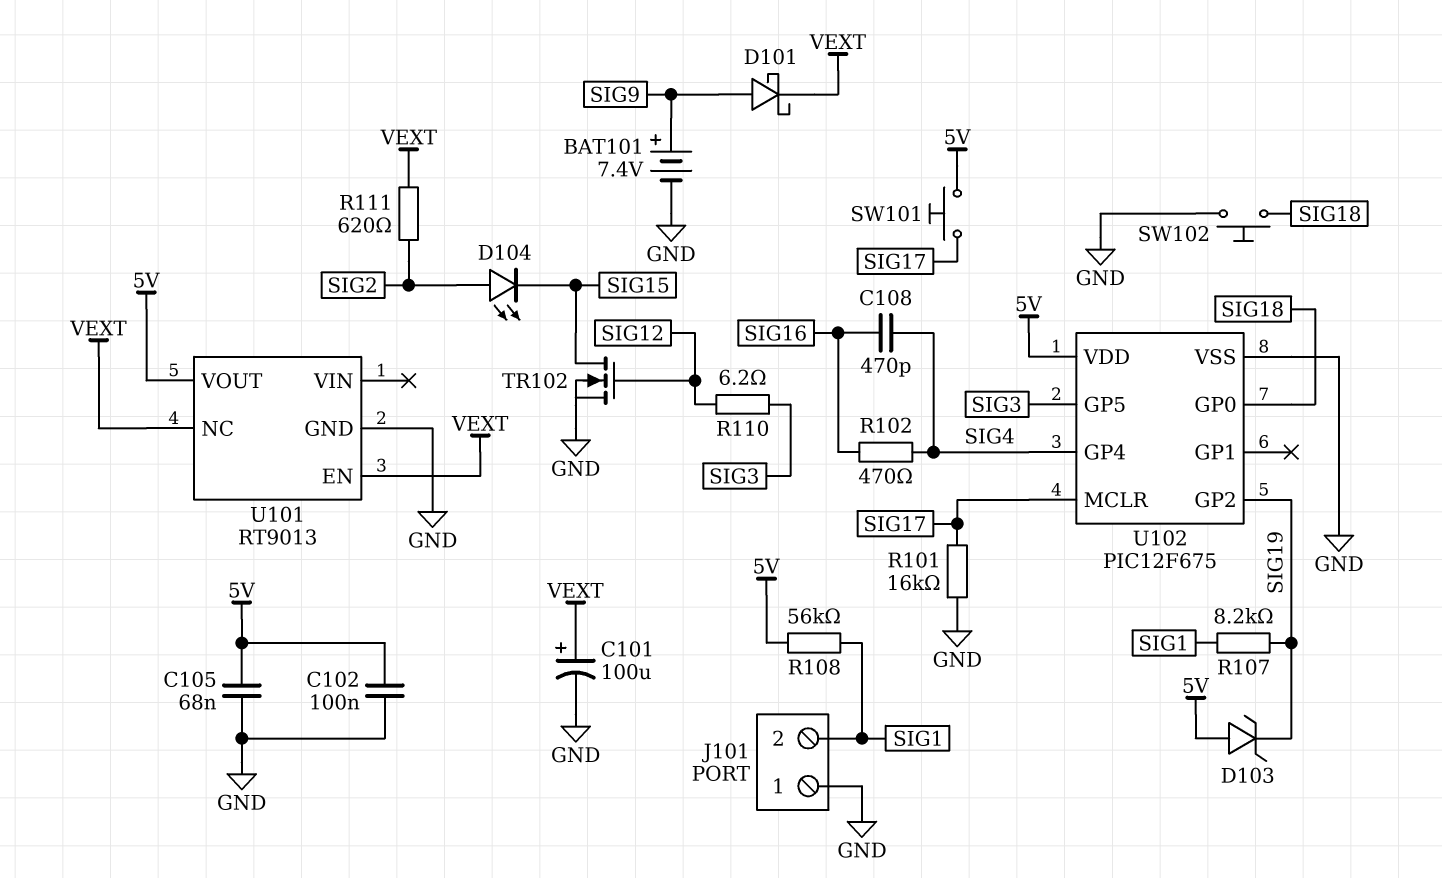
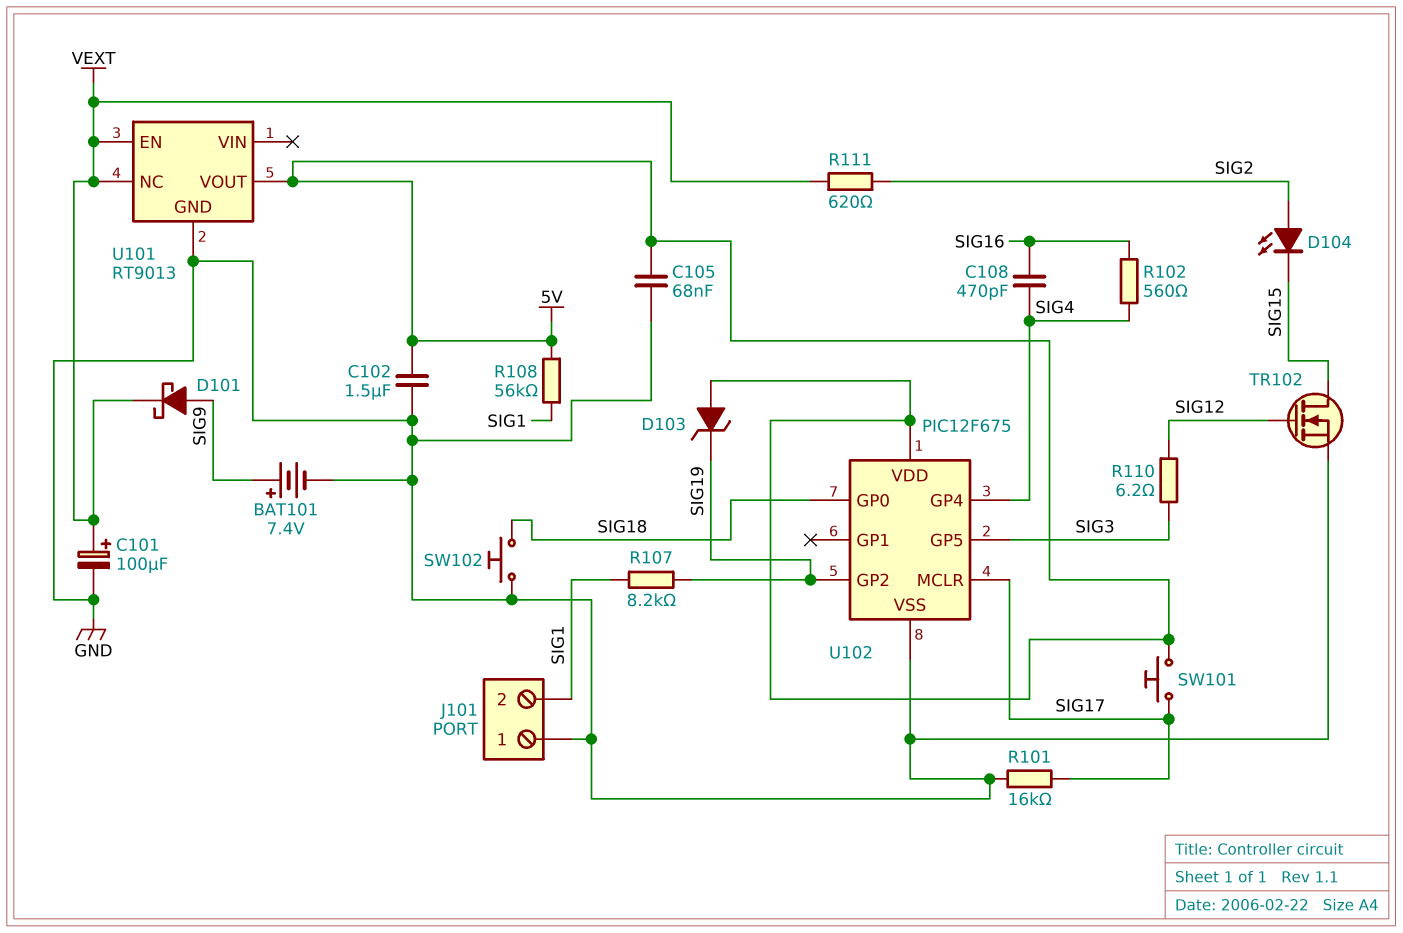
C102: 100nF (5V, GND) -> 1.5uF (5V, GND)
R102: 470 (SIG4, SIG16) -> 560 (SIG4, SIG16)

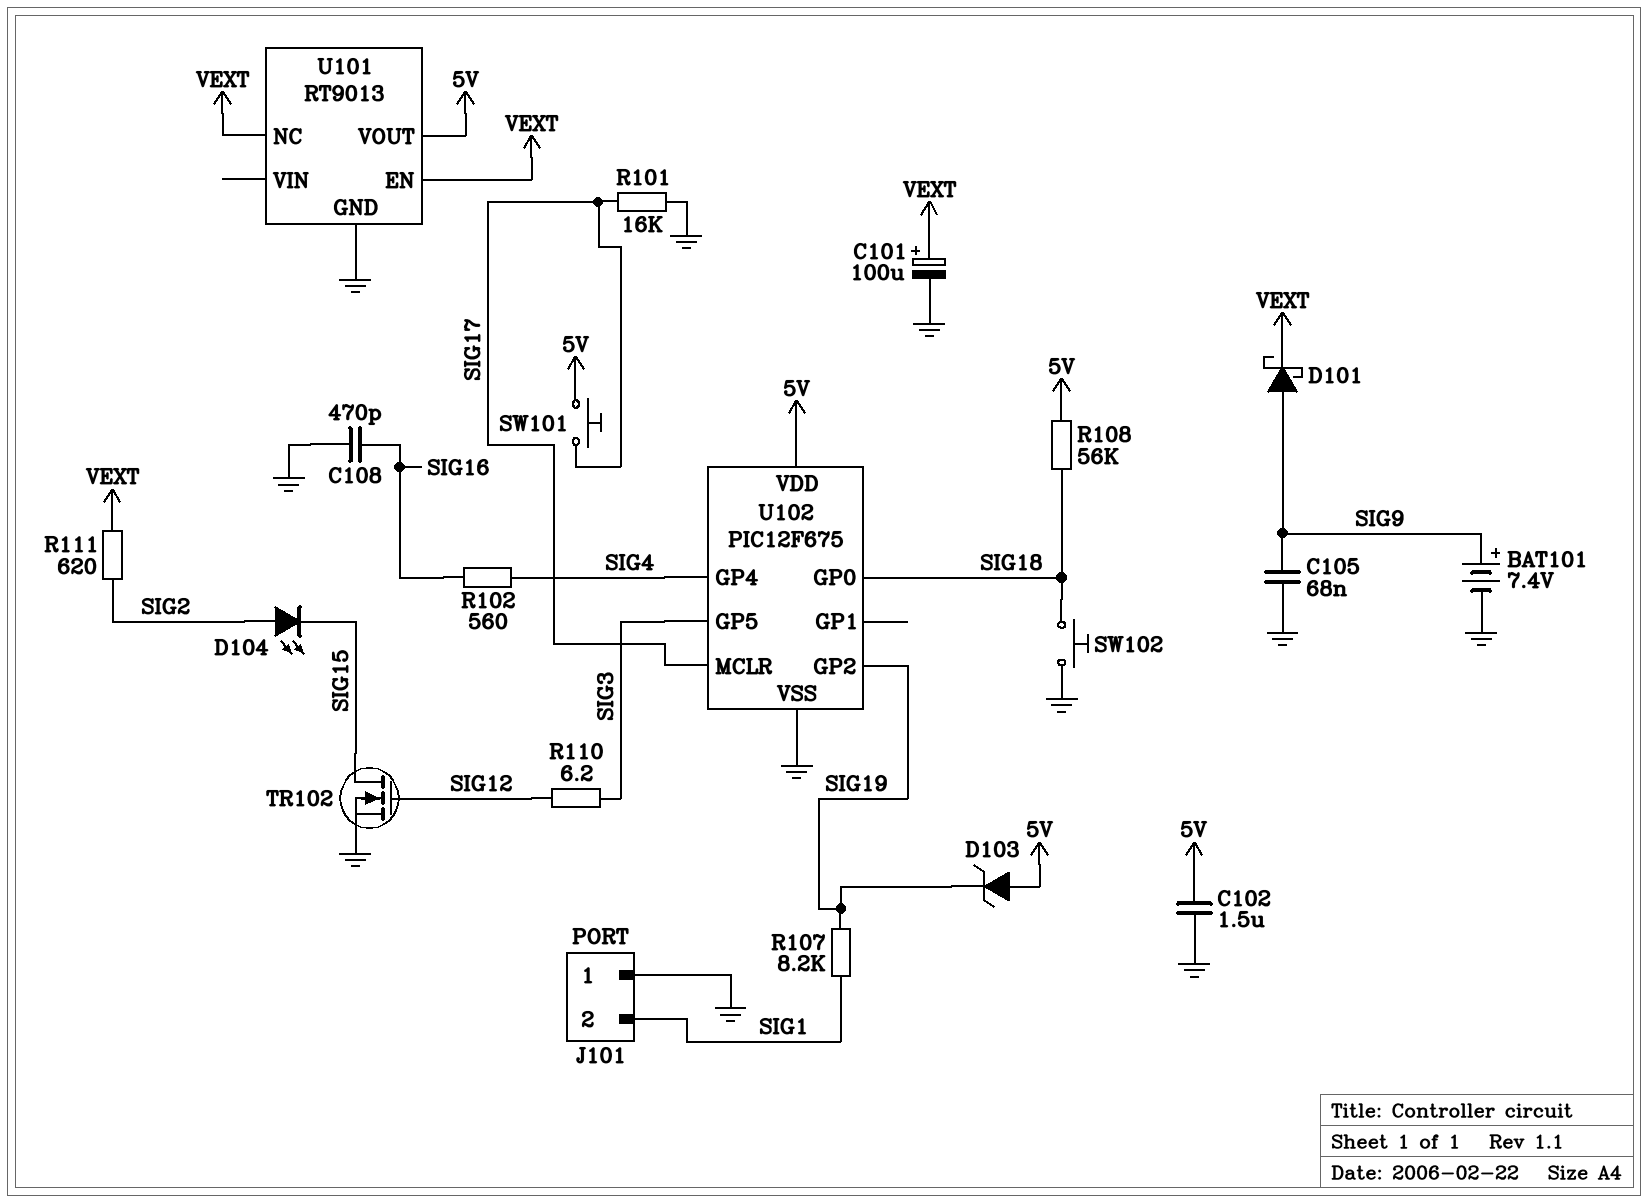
C105: 68nF (5V, GND) -> 68nF (GND, SIG9)
C108: 470pF (SIG4, SIG16) -> 470pF (GND, SIG16)
R108: 56k (5V, SIG1) -> 56k (5V, SIG18)

